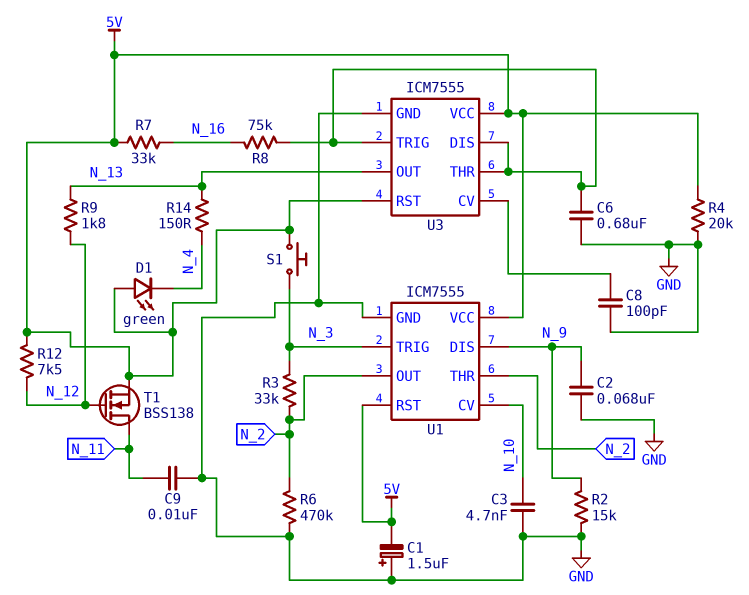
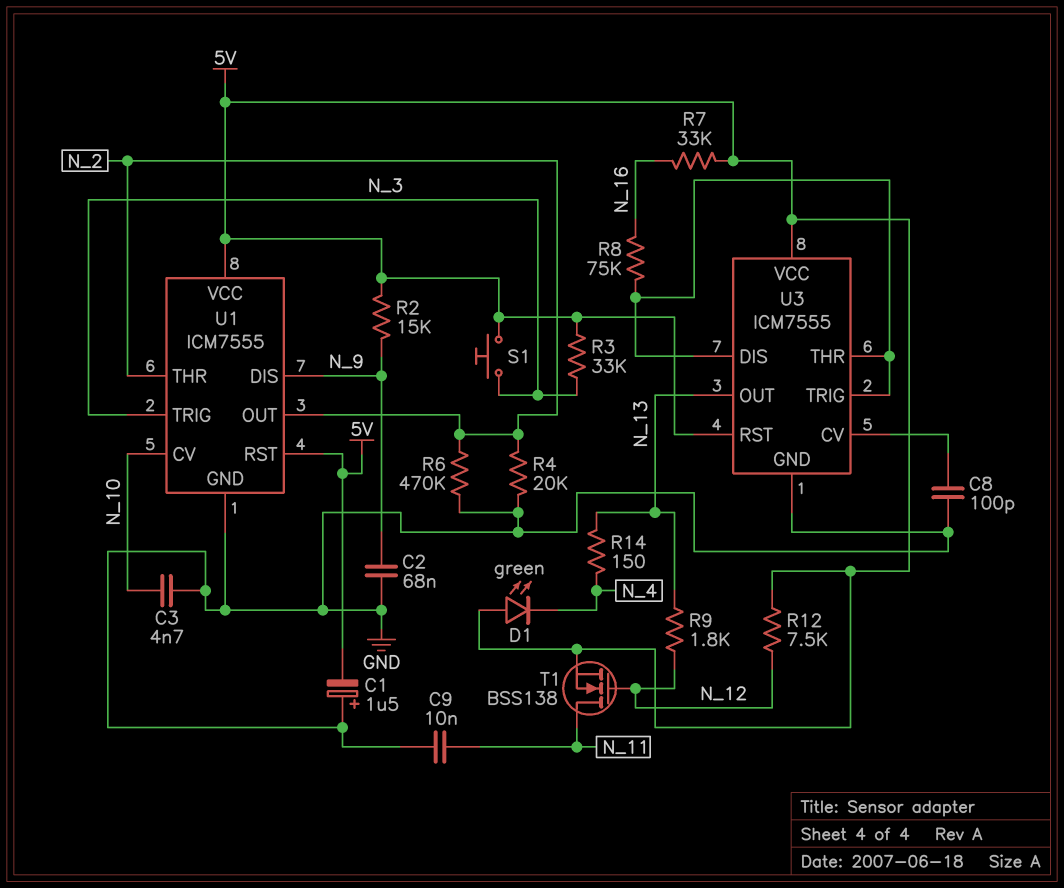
C6: 680nF (GND, U3/DIS) -> none
R2: 15k (GND, N_9) -> 15k (5V, N_9)
R3: 33k (N_2, N_3) -> 33k (5V, N_3)
R4: 20k (5V, GND) -> 20k (GND, N_2)

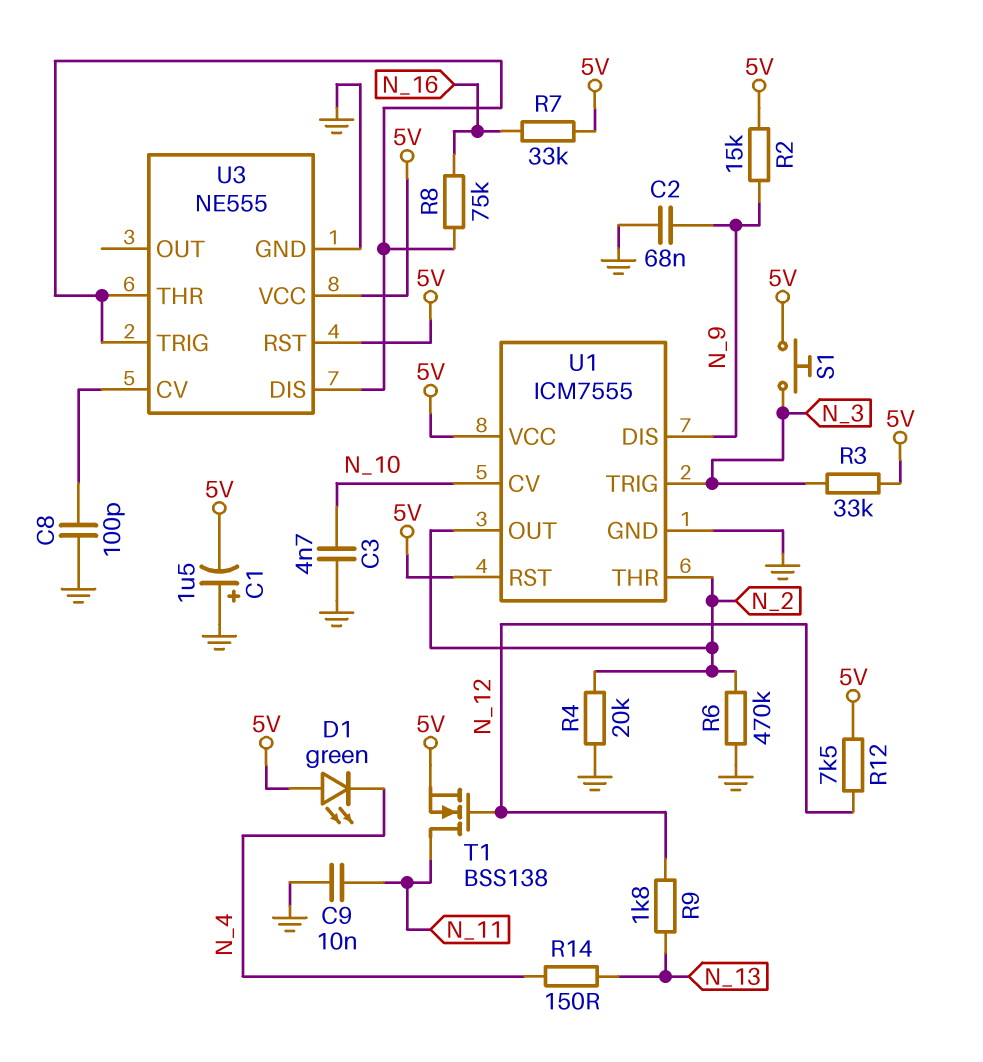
U3: ICM7555 -> NE555
U3 pin OUT: N_13 -> none

